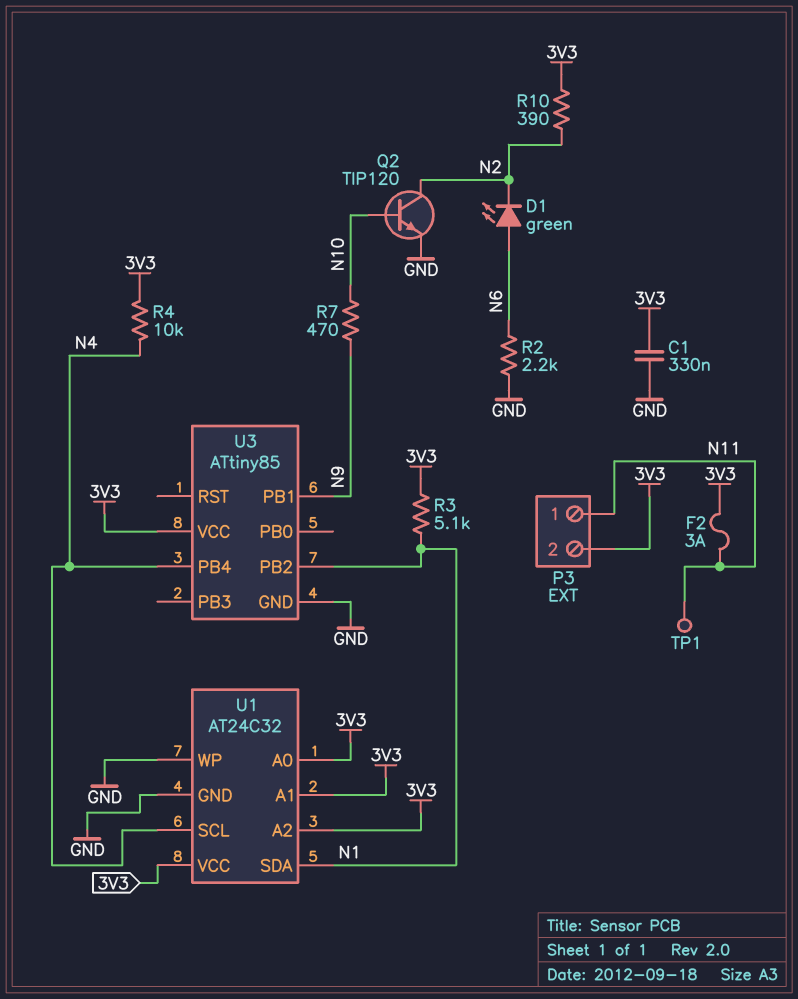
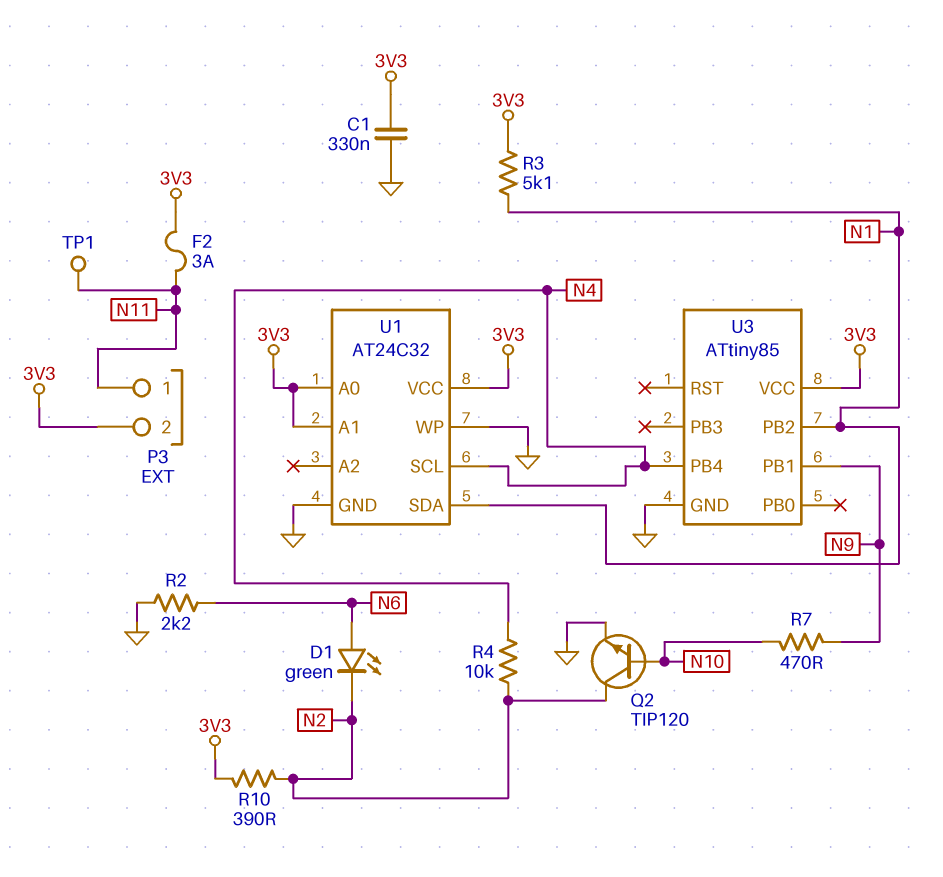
R4: 10k (3V3, N4) -> 10k (N2, N4)
U1 pin A2: 3V3 -> none

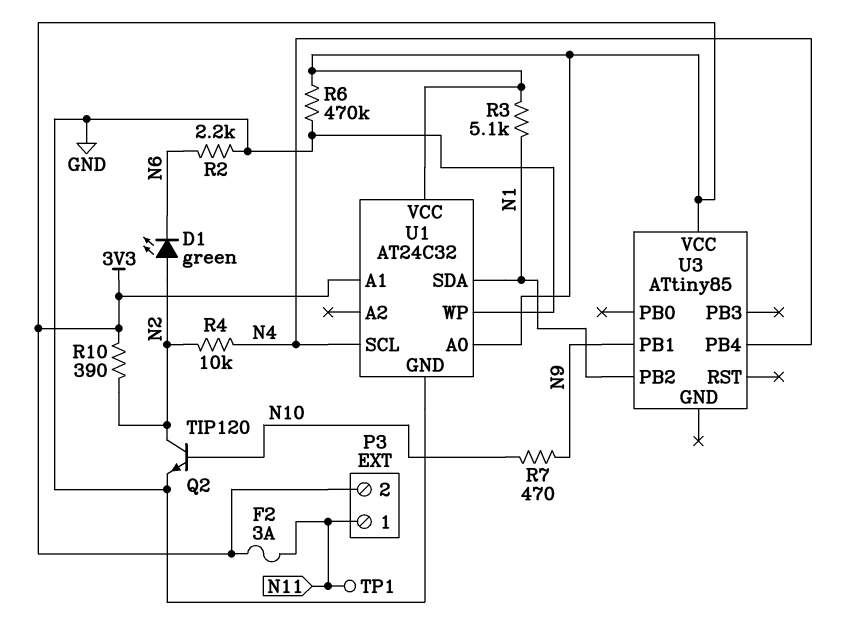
C1: 330nF (3V3, GND) -> none
D1: LED green (A N6, K N2) -> LED green (A N2, K N6)
R6: none -> 470k (3V3, GND)
U3 pin GND: GND -> none

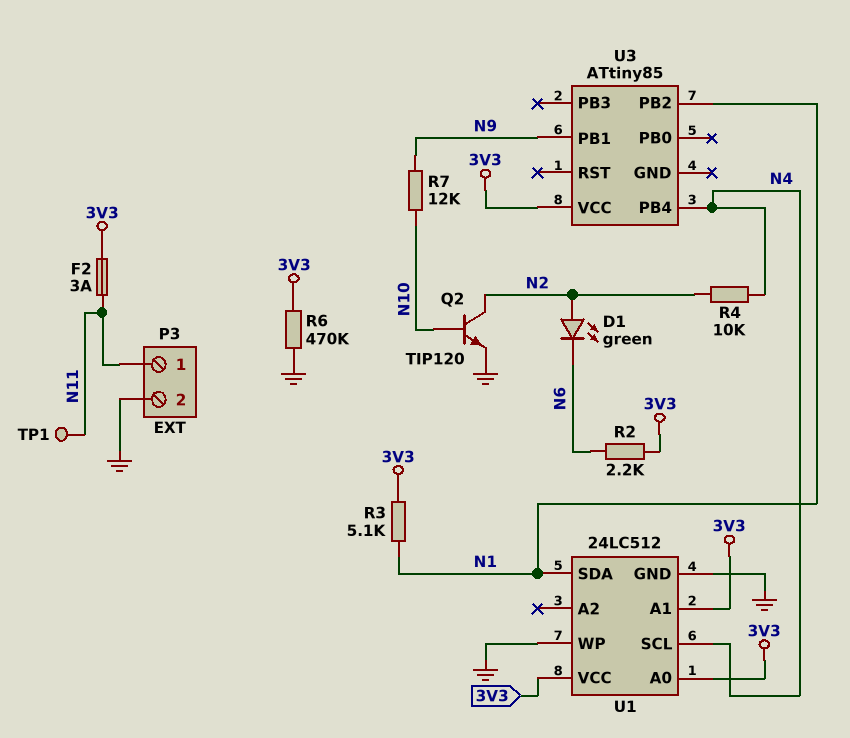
P3 pin 2: 3V3 -> GND
R2: 2.2k (GND, N6) -> 2.2k (3V3, N6)
R7: 470 (N9, N10) -> 12k (N9, N10)
R10: 390 (3V3, N2) -> none
U1: AT24C32 -> 24LC512

